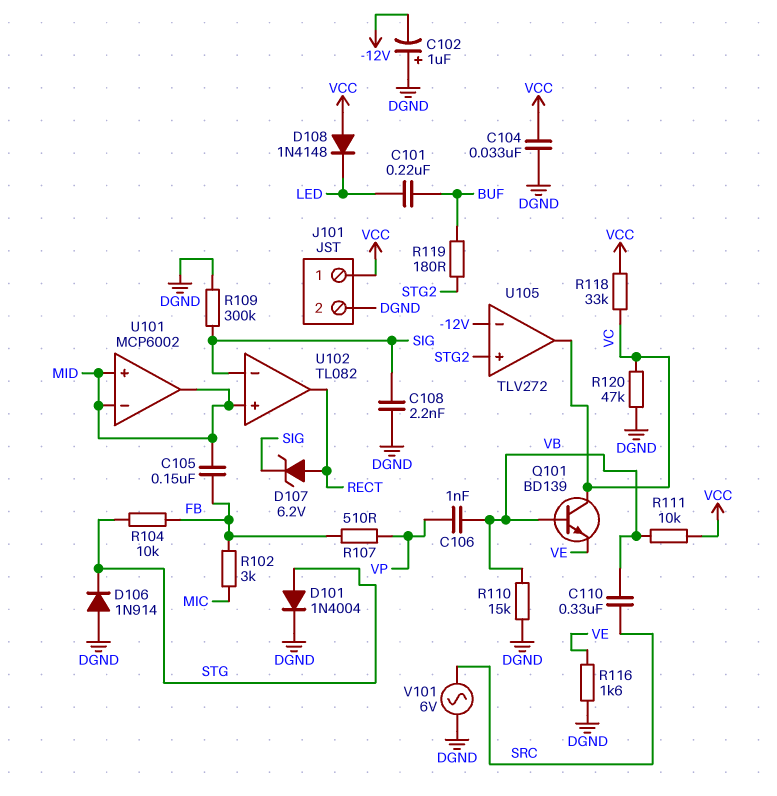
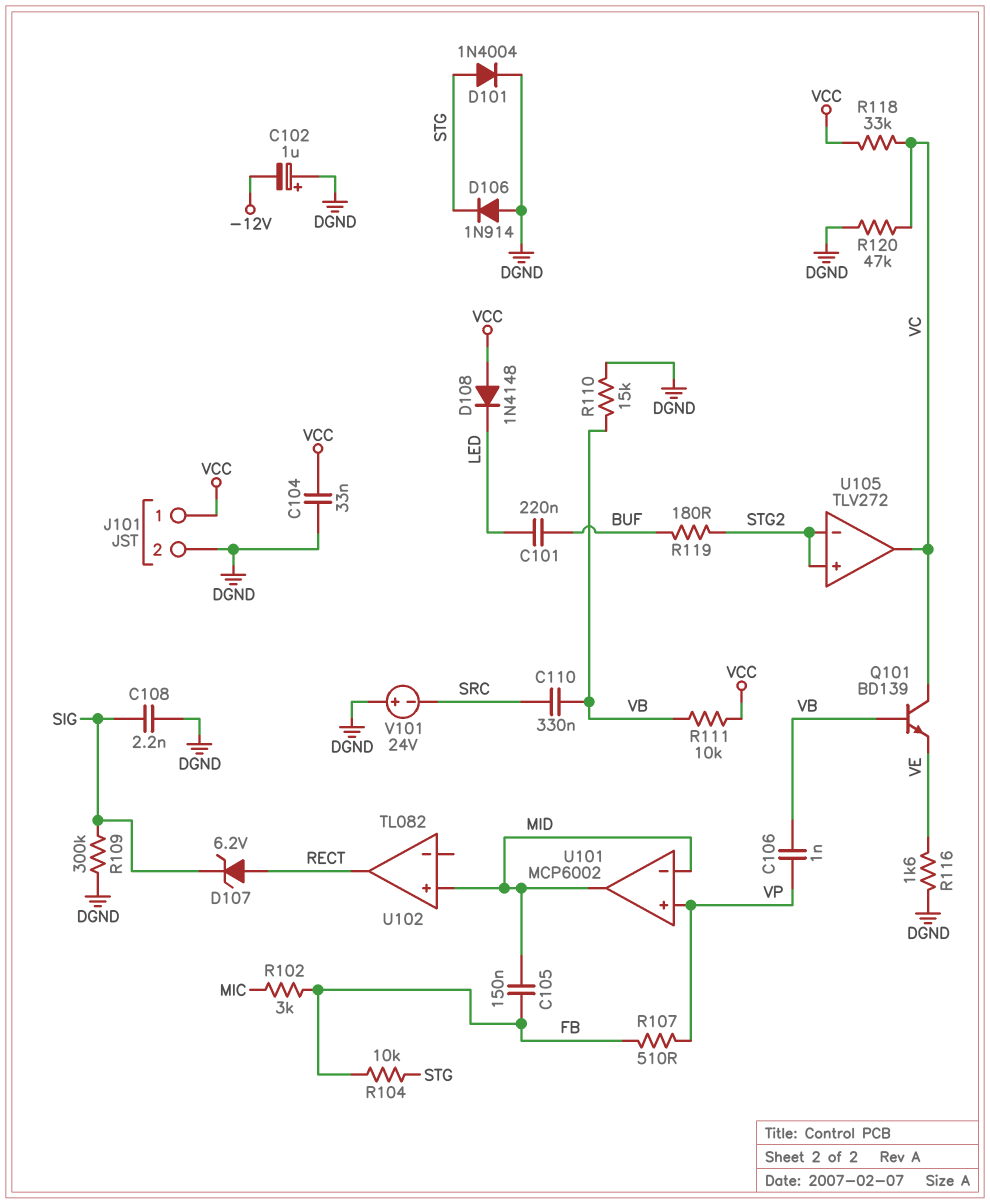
U101 pin in+: MID -> VP
U102 pin in-: SIG -> none
U105 pin in-: -12V -> STG2
V101: AC 6V (DGND, SRC) -> 24V (plus DGND, minus SRC)

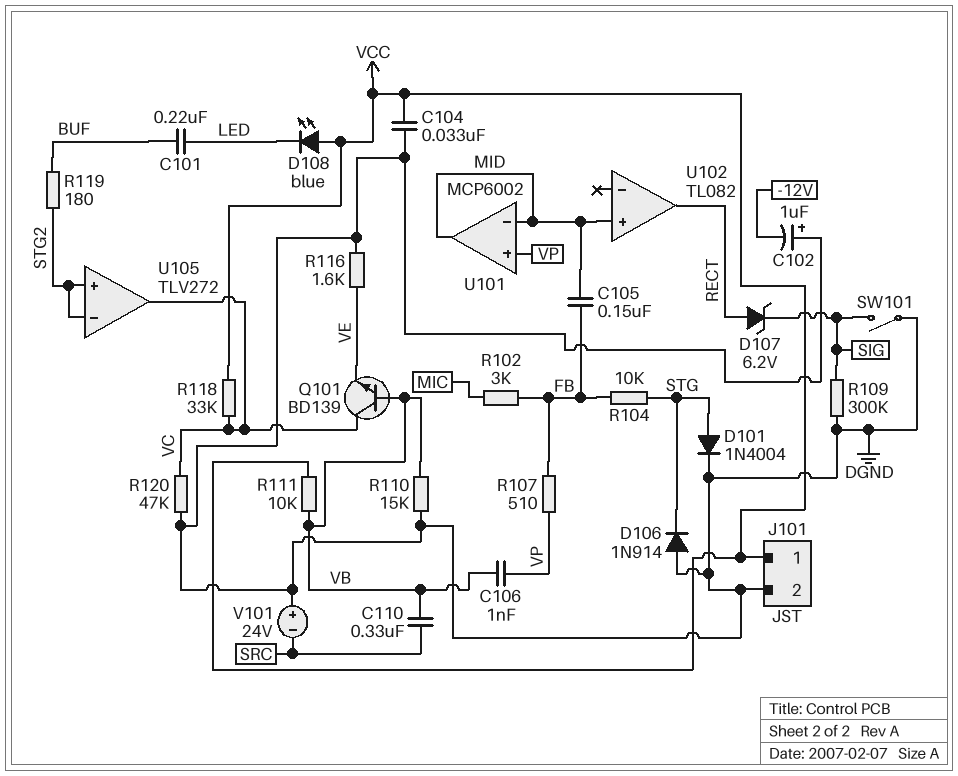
C108: 2.2nF (DGND, SIG) -> none
D108: diode 1N4148 (A VCC, K LED) -> LED blue (A VCC, K LED)
SW101: none -> switch (DGND, SIG)

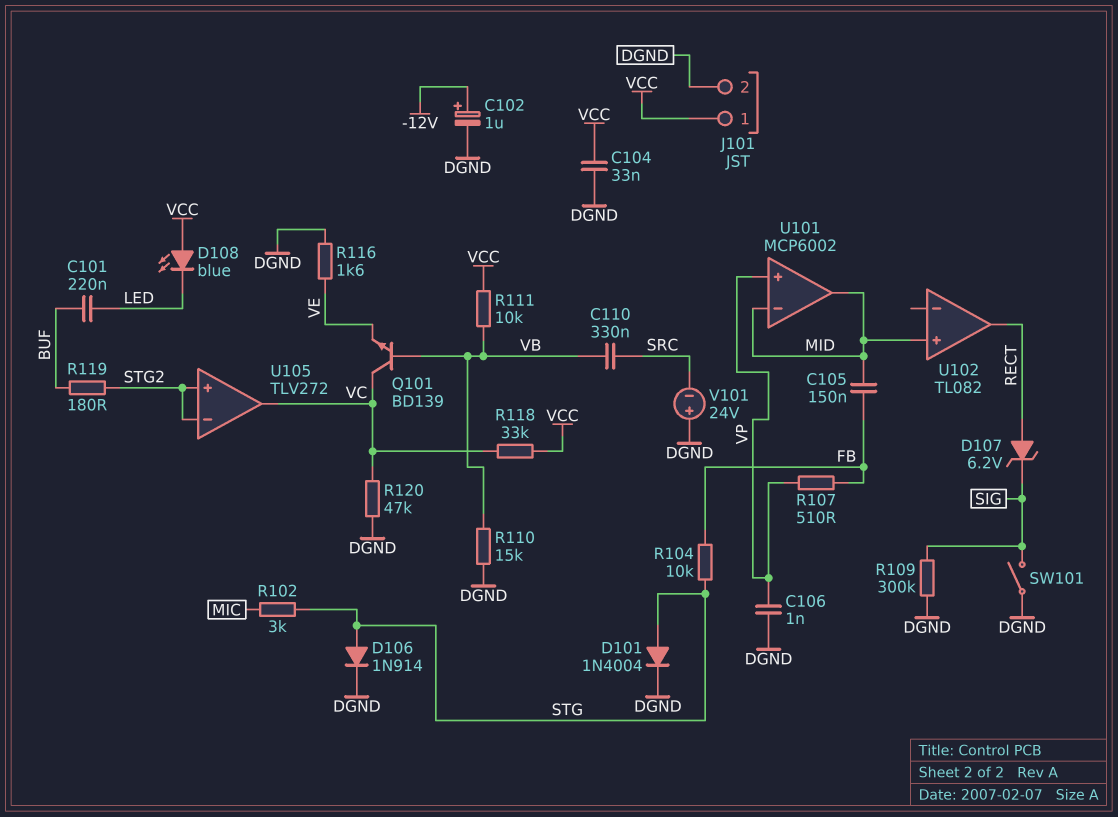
C102: 1uF (plus DGND, minus -12V) -> 1uF (plus -12V, minus DGND)
C106: 1nF (VB, VP) -> 1nF (DGND, VP)
D106: diode 1N914 (A DGND, K STG) -> diode 1N914 (A STG, K DGND)
R102: 3k (FB, MIC) -> 3k (MIC, STG)

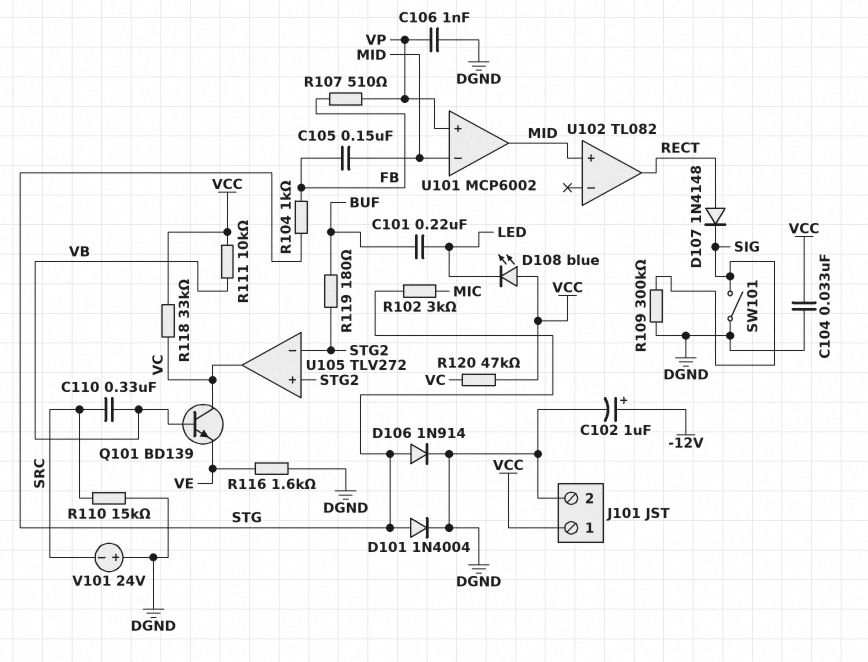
D107: zener 6.2V (A RECT, K SIG) -> diode 1N4148 (A RECT, K SIG)
R104: 10k (FB, STG) -> 1k (FB, STG)
R110: 15k (DGND, VB) -> 15k (DGND, SRC)
R120: 47k (DGND, VC) -> 47k (VC, VCC)

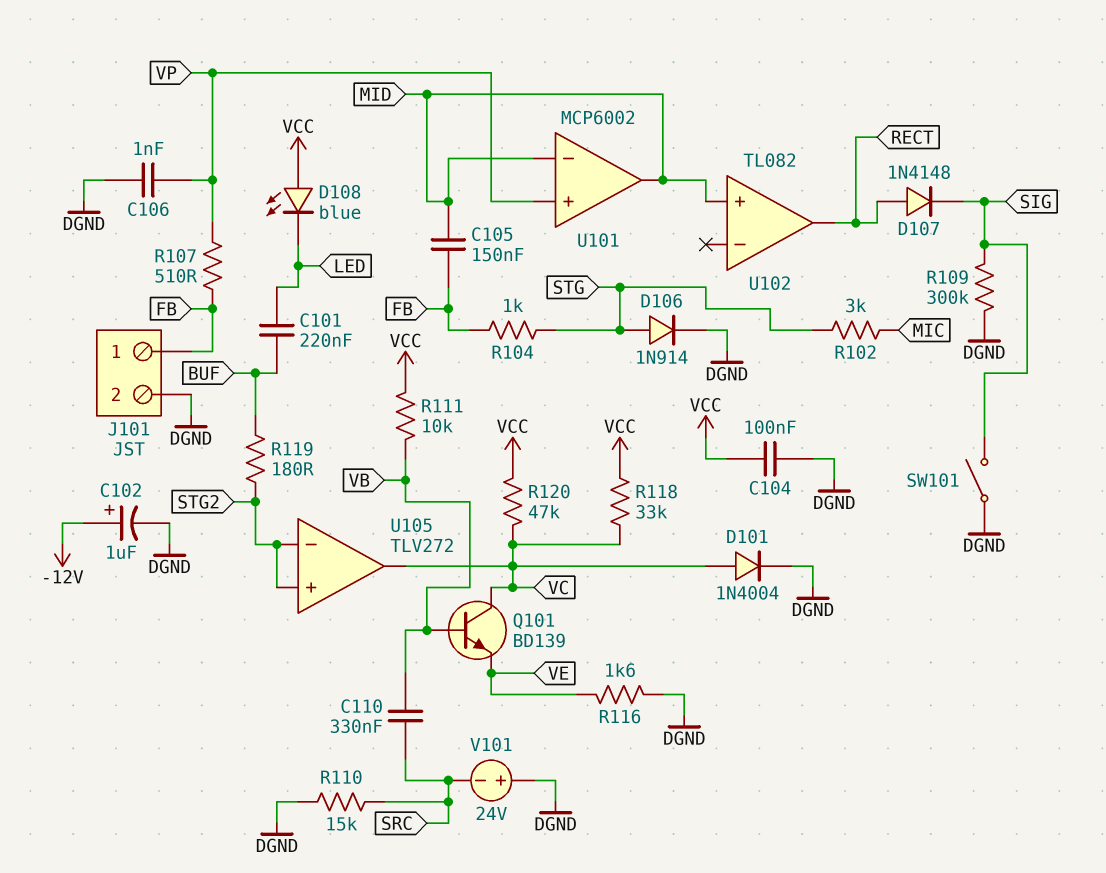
C104: 33nF (DGND, VCC) -> 100nF (DGND, VCC)
D101: diode 1N4004 (A STG, K DGND) -> diode 1N4004 (A VC, K DGND)
J101 pin 1: VCC -> FB

